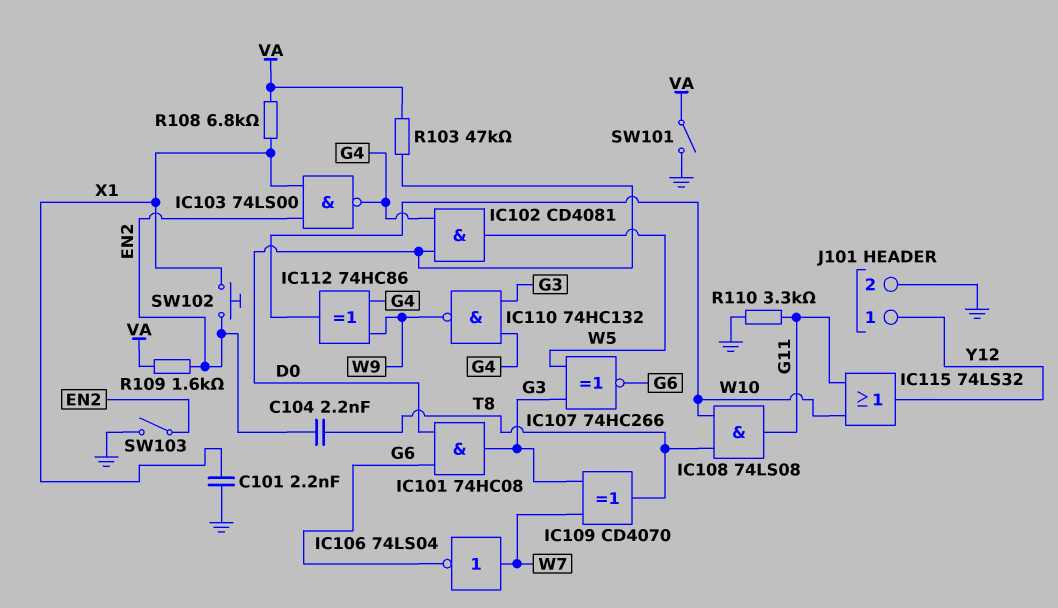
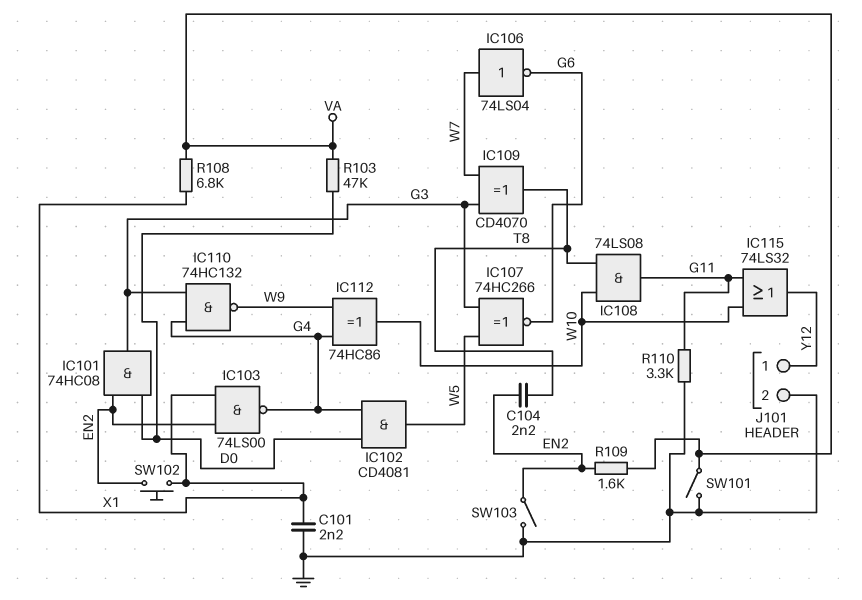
IC101: AND 74HC08 (in D0, in G6, out G3) -> AND 74HC08 (in D0, in EN2, out G3)

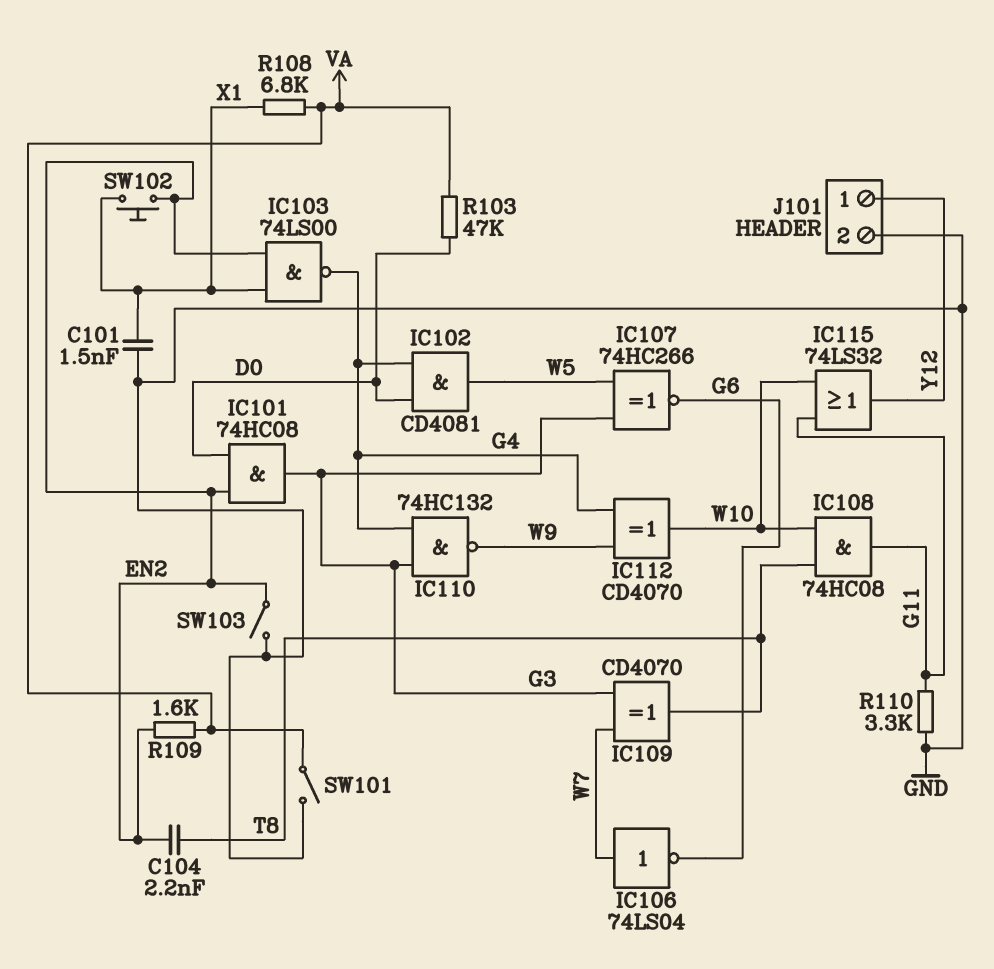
C101: 2.2nF (GND, X1) -> 1.5nF (GND, X1)
IC108: AND 74LS08 (in T8, in W10, out G11) -> AND 74HC08 (in T8, in W10, out G11)
IC112: XOR 74HC86 (in G4, in W9, out W10) -> XOR CD4070 (in G4, in W9, out W10)

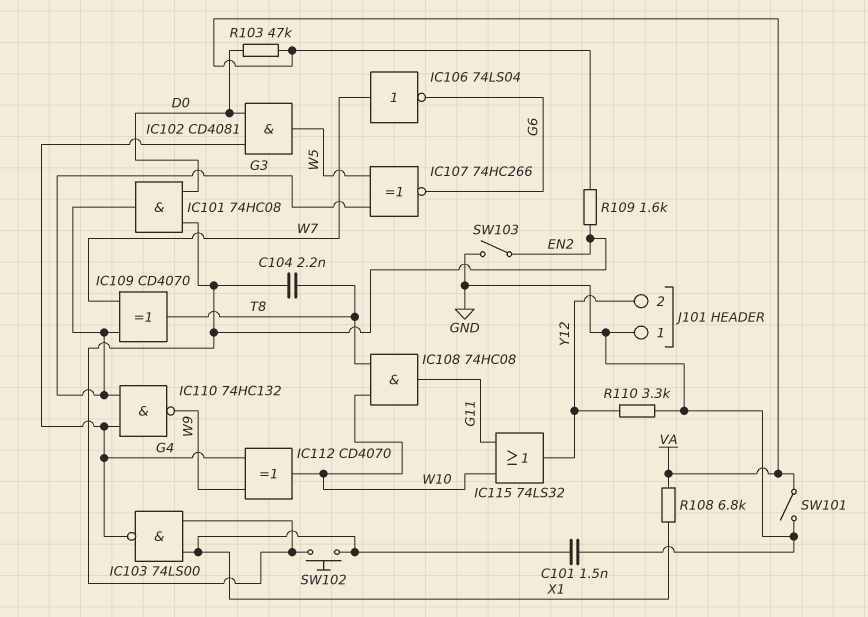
J101 pin 1: Y12 -> GND
J101 pin 2: GND -> Y12
R110: 3.3k (G11, GND) -> 3.3k (GND, Y12)

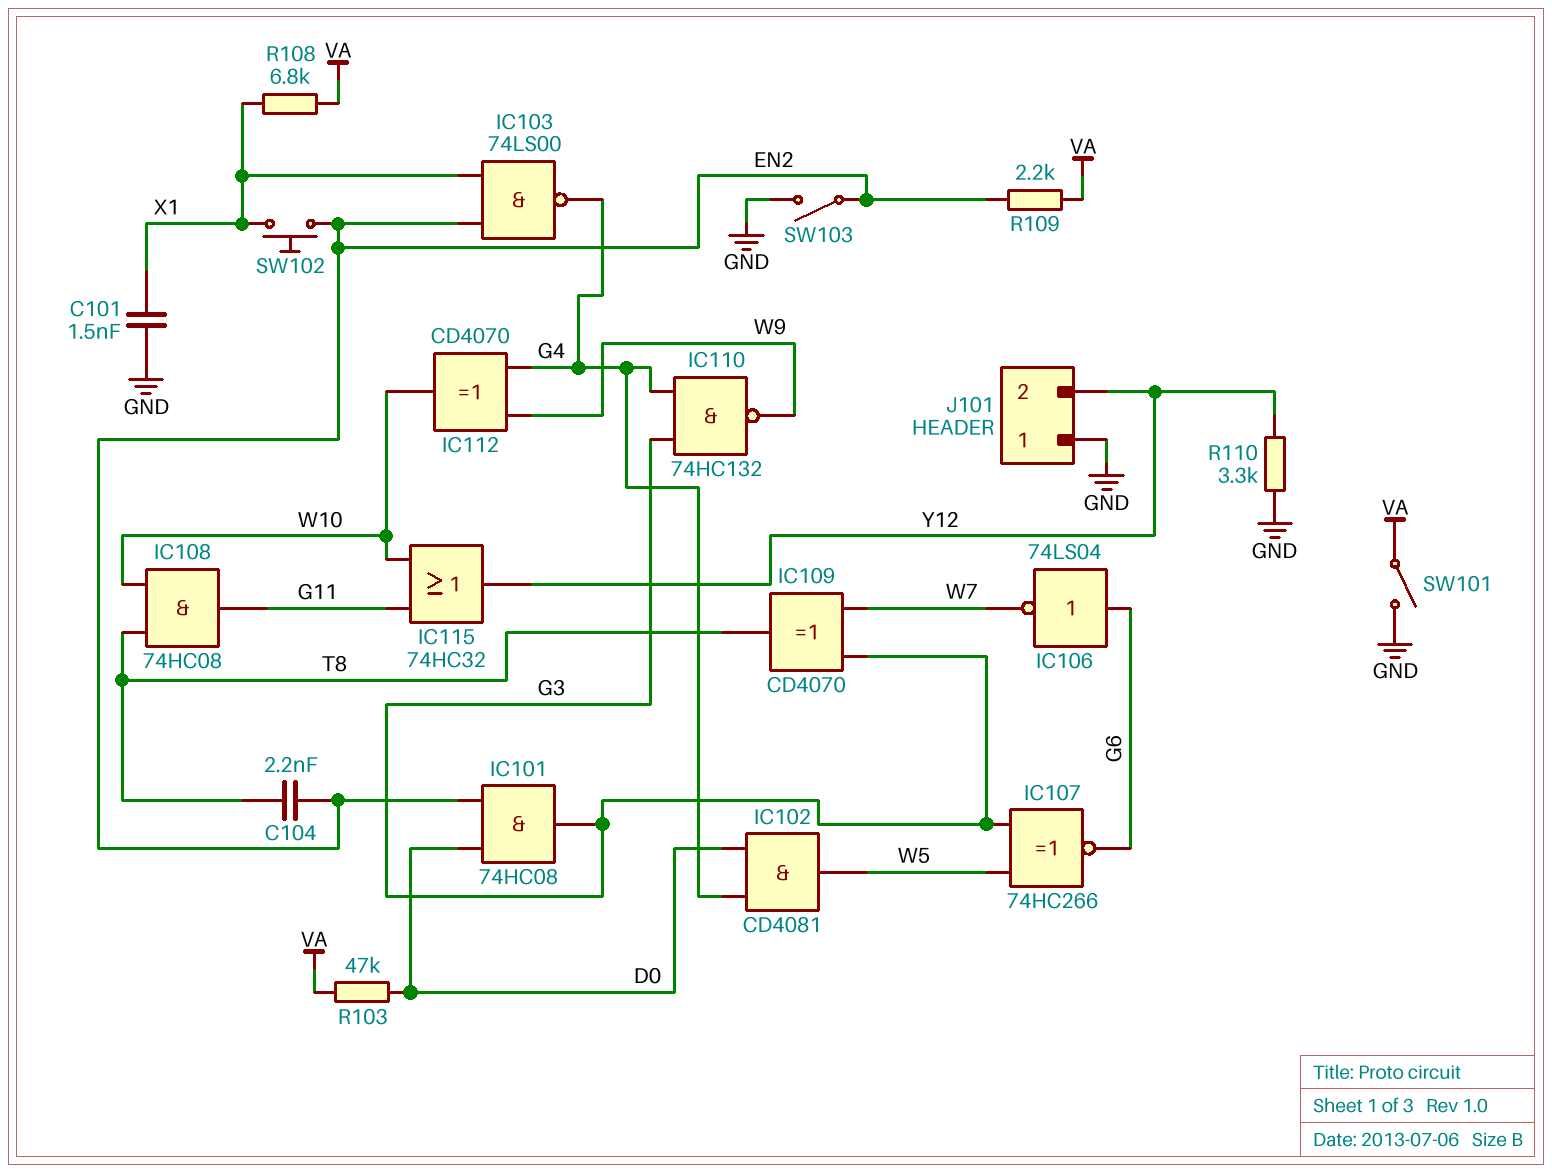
IC106: NOT 74LS04 (in W7, out G6) -> NOT 74LS04 (in G6, out W7)
IC115: OR 74LS32 (in G11, in W10, out Y12) -> OR 74HC32 (in G11, in W10, out Y12)
R109: 1.6k (EN2, VA) -> 2.2k (EN2, VA)

